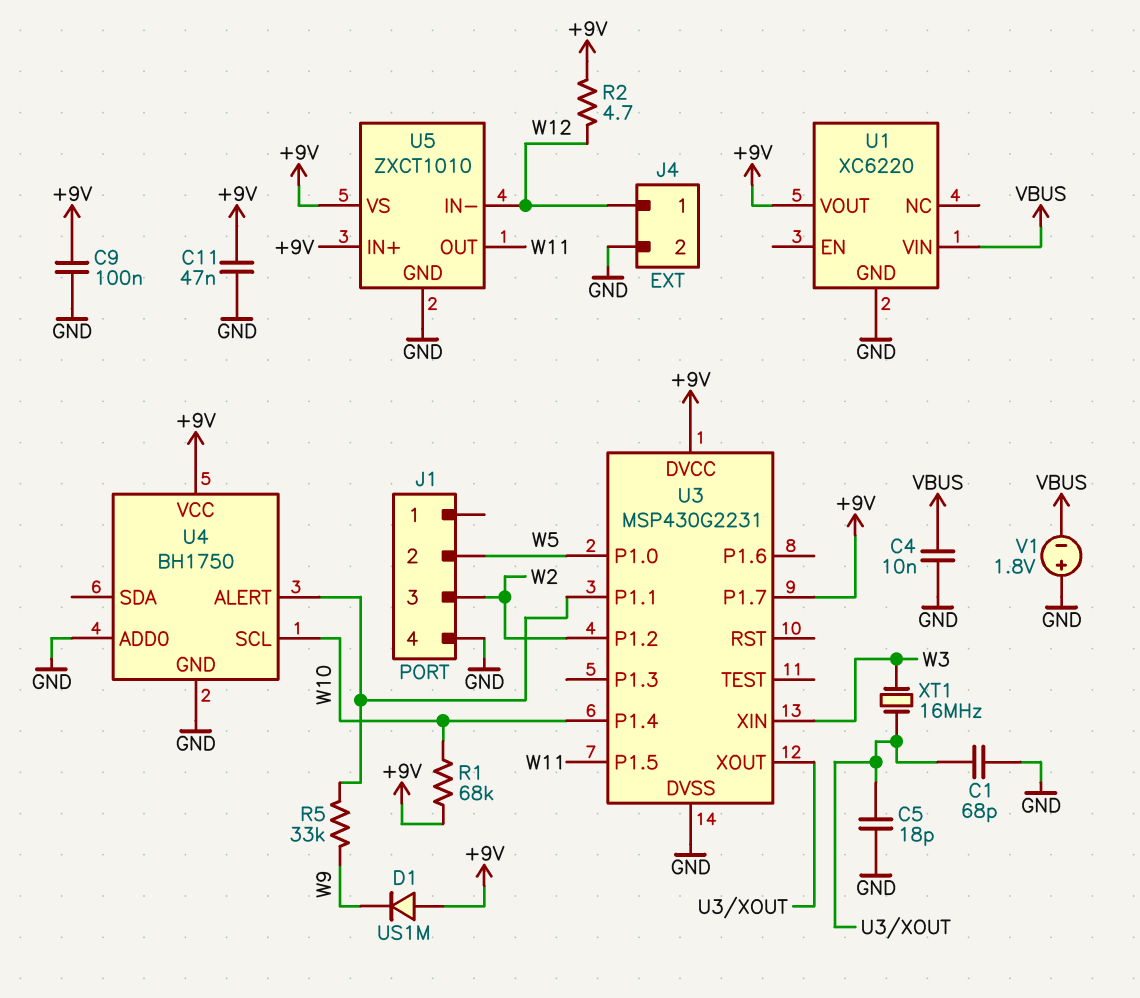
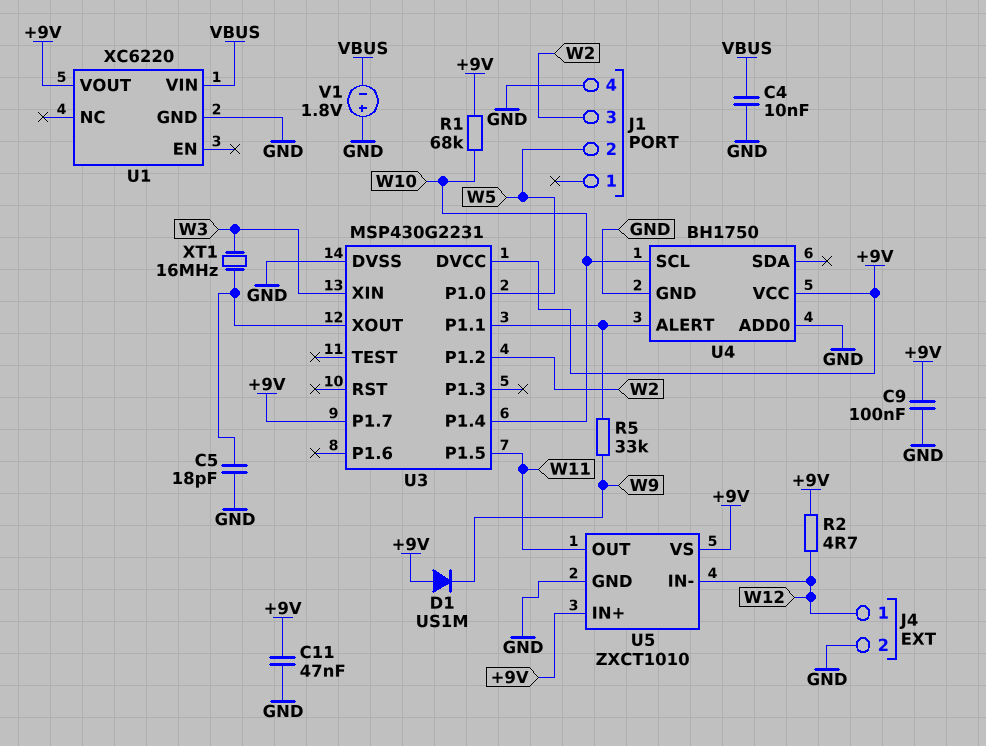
C1: 68pF (GND, U3/XOUT) -> none

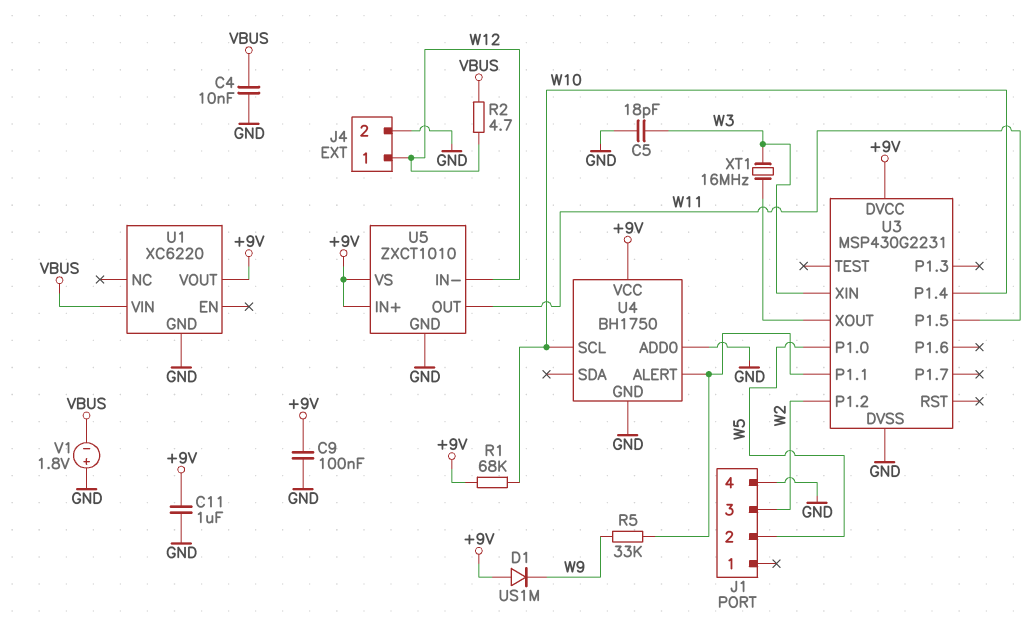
C5: 18pF (GND, U3/XOUT) -> 18pF (GND, W3)
C11: 47nF (+9V, GND) -> 1uF (+9V, GND)
R2: 4.7 (+9V, W12) -> 4.7 (VBUS, W12)
U3 pin P1.7: +9V -> none

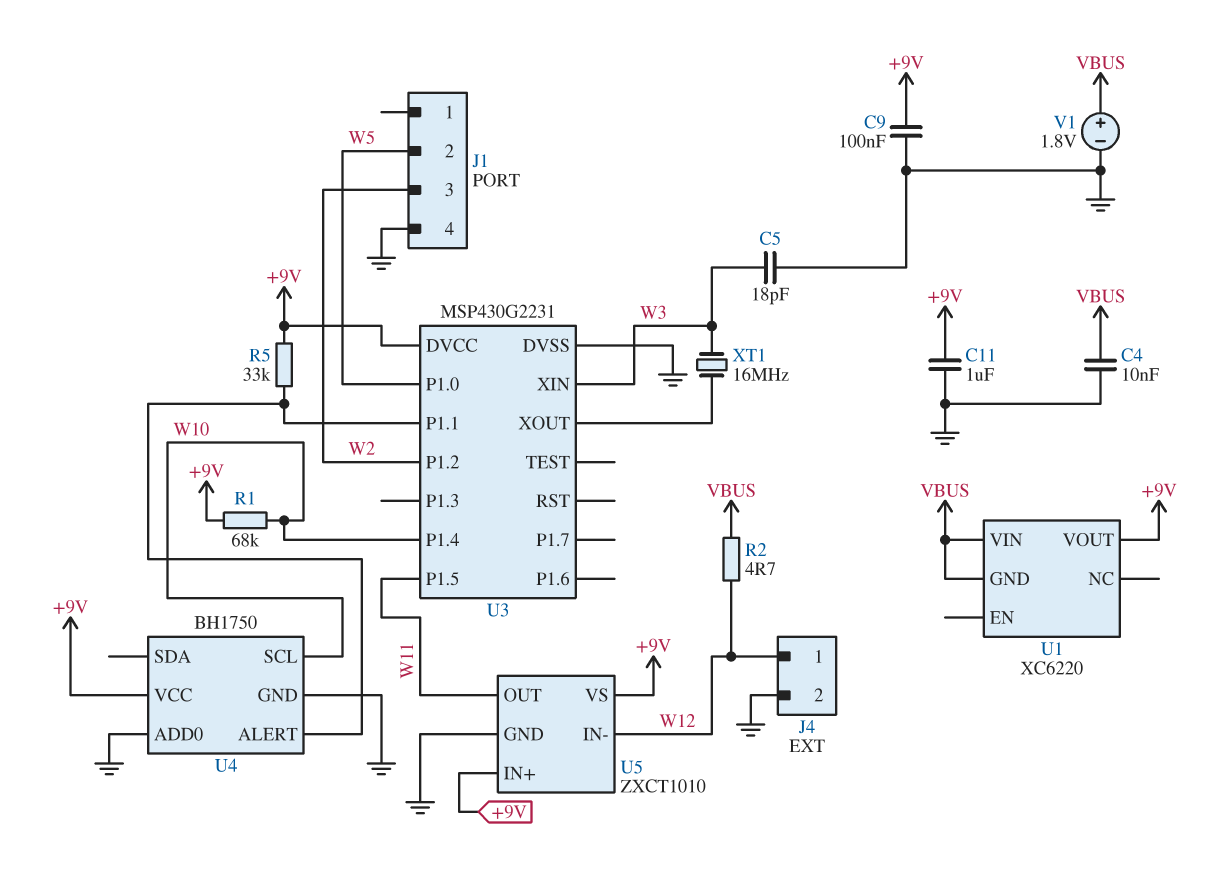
D1: diode US1M (A +9V, K W9) -> none
R5: 33k (U3/P1.1, W9) -> 33k (+9V, U3/P1.1)
U1 pin GND: GND -> VBUS
V1: 1.8V (plus GND, minus VBUS) -> 1.8V (plus VBUS, minus GND)

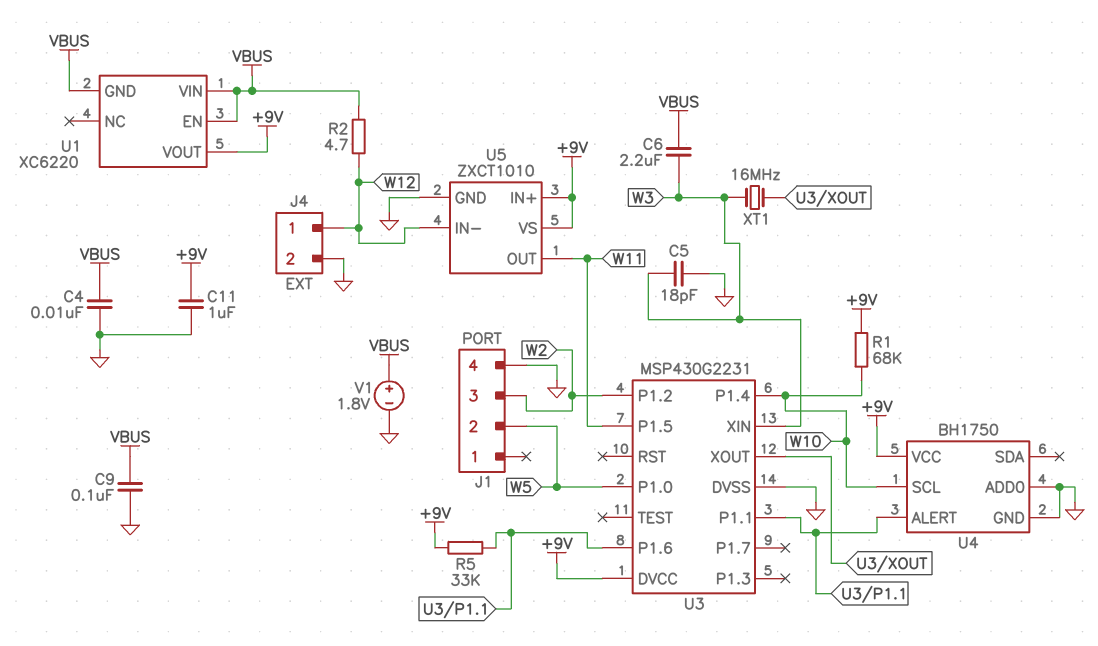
C6: none -> 2.2uF (VBUS, W3)
C9: 100nF (+9V, GND) -> 100nF (GND, VBUS)
U1 pin EN: none -> VBUS
U3 pin P1.6: none -> U3/P1.1

